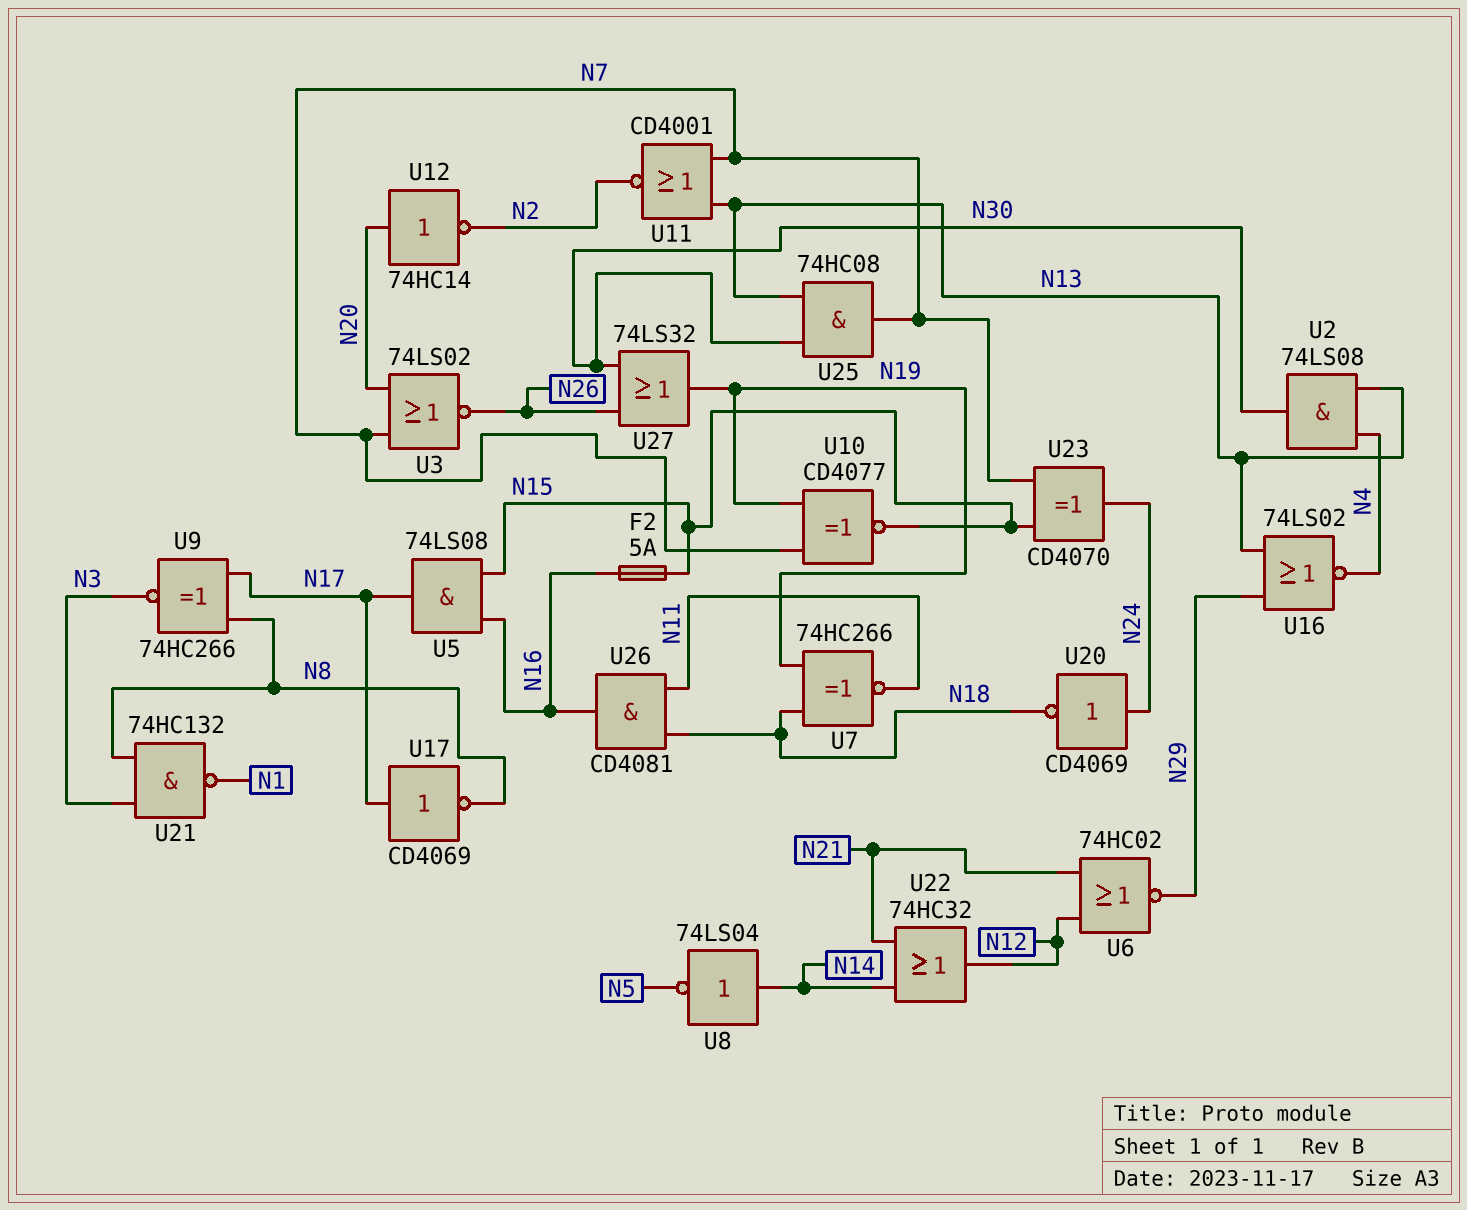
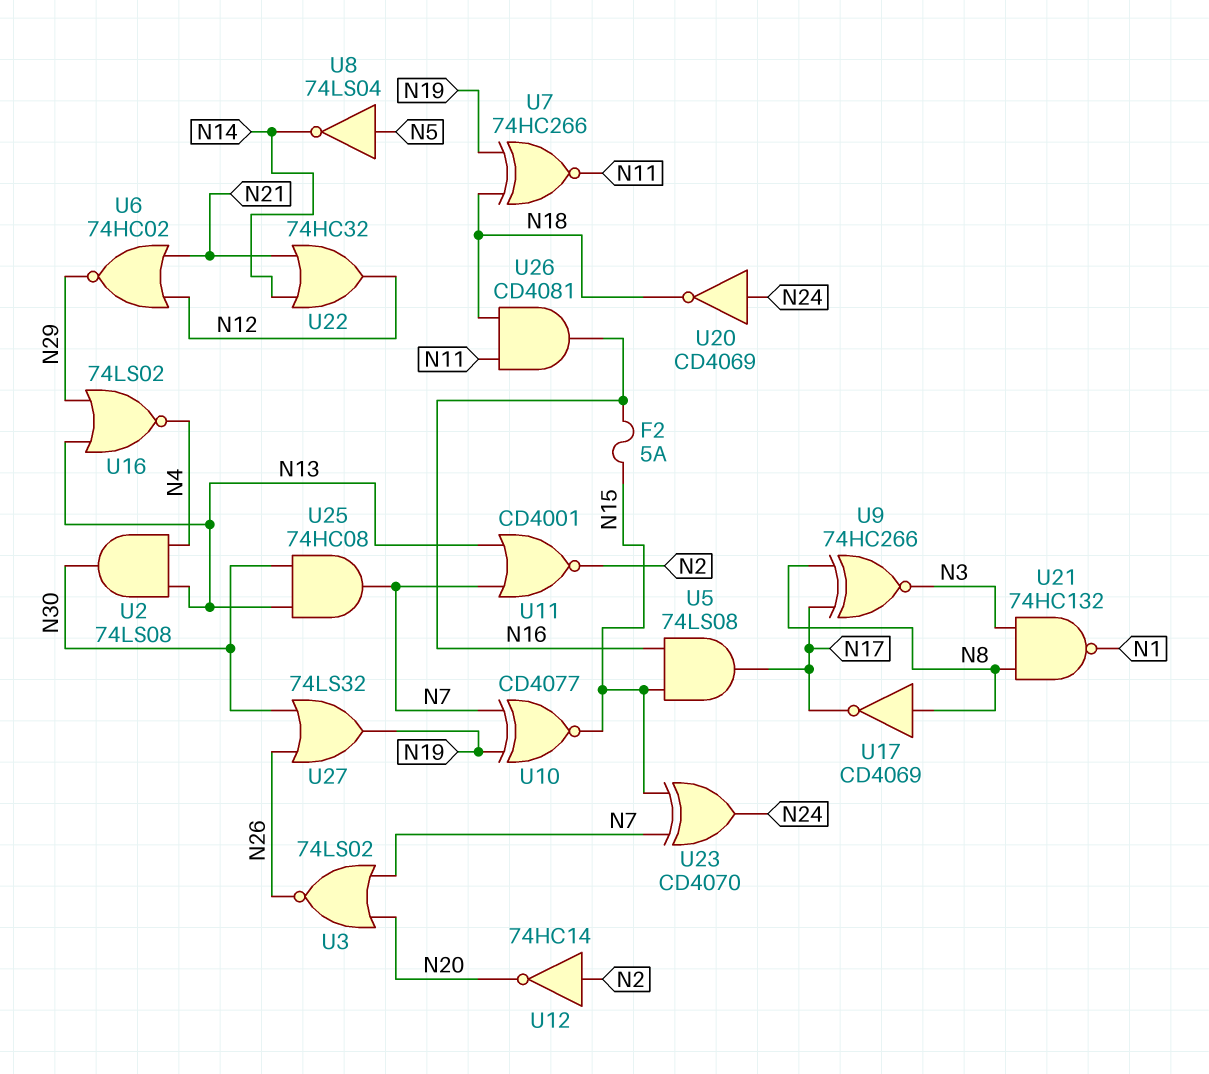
U8: NOT 74LS04 (in N14, out N5) -> NOT 74LS04 (in N5, out N14)
U12: NOT 74HC14 (in N20, out N2) -> NOT 74HC14 (in N2, out N20)
U17: NOT CD4069 (in N17, out N8) -> NOT CD4069 (in N8, out N17)

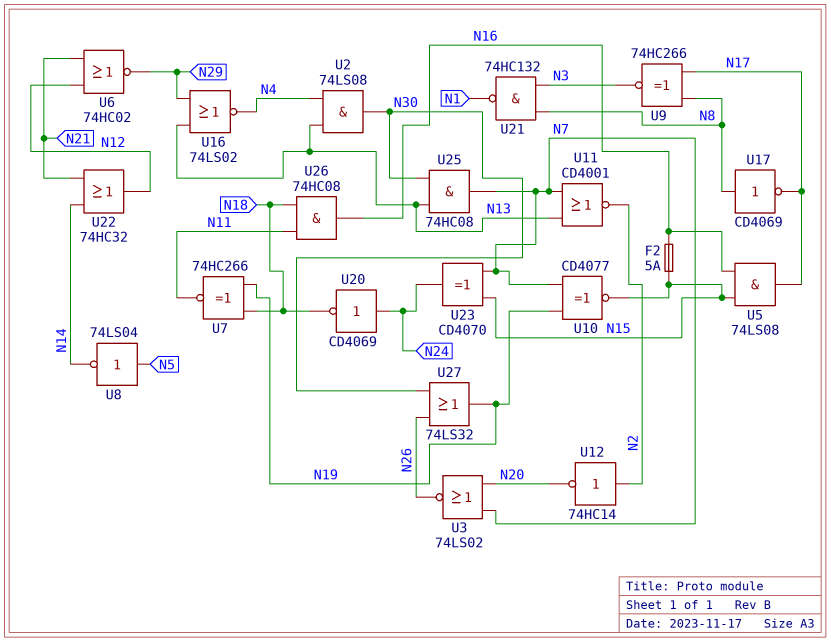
U26: AND CD4081 (in N11, in N18, out N16) -> AND 74HC08 (in N11, in N18, out N16)

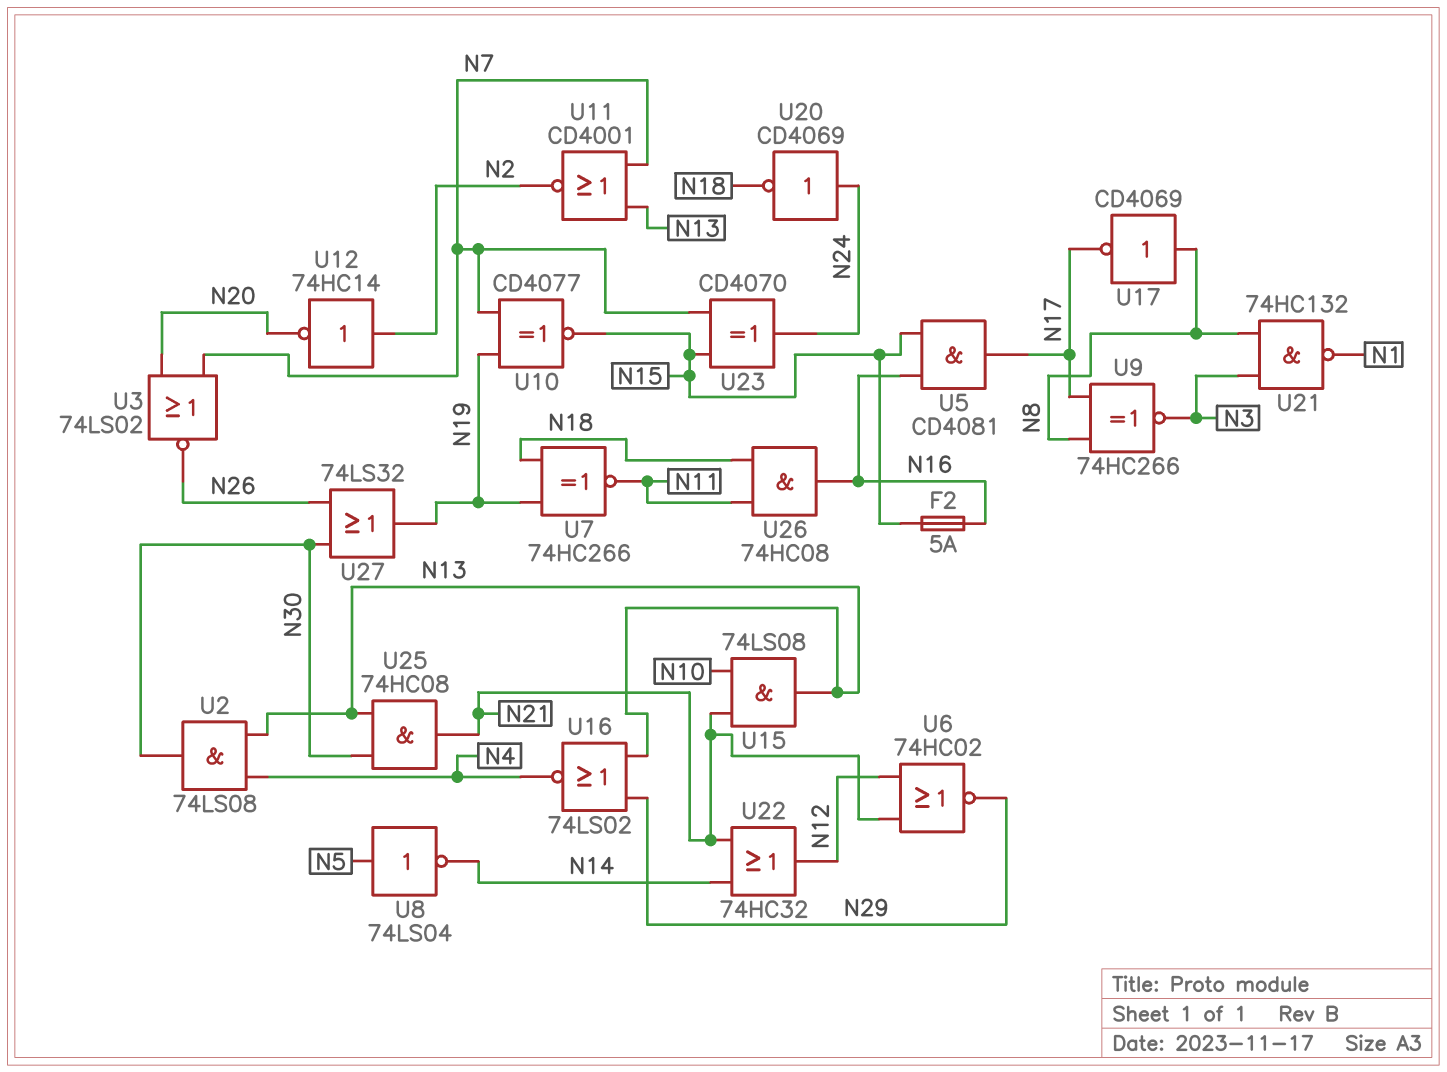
U5: AND 74LS08 (in N15, in N16, out N17) -> AND CD4081 (in N15, in N16, out N17)
U15: none -> AND 74LS08 (in N10, in N21, out N13)
U25: AND 74HC08 (in N13, in N30, out N7) -> AND 74HC08 (in N13, in N30, out N21)

